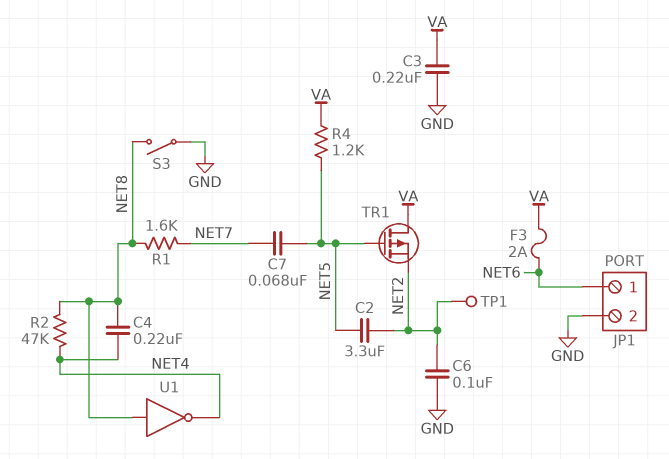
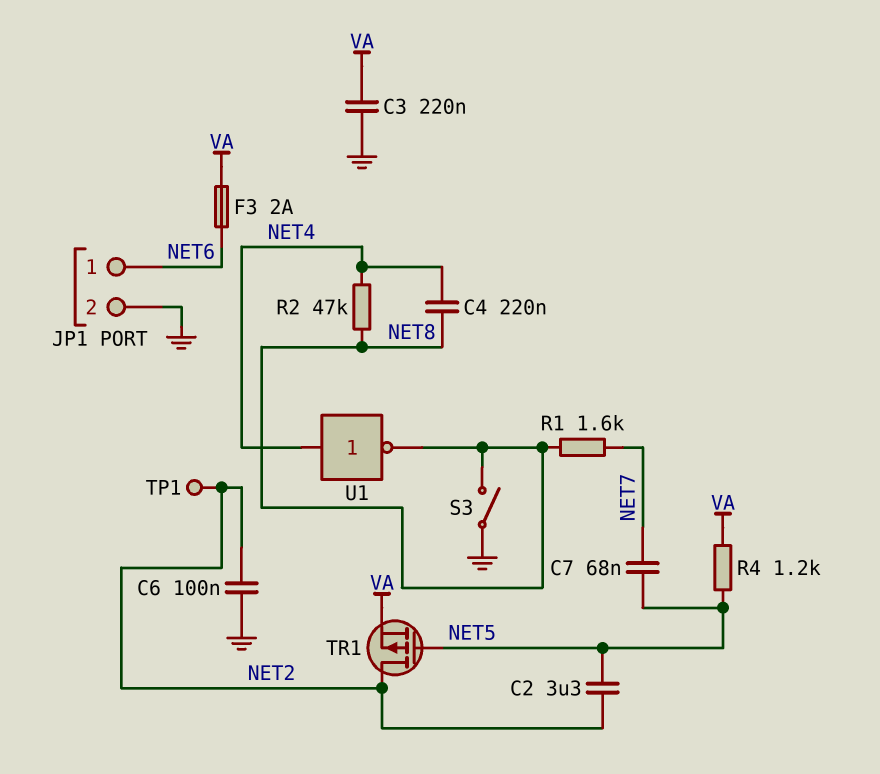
TR1: PMOS (G NET5, D VA, S NET2) -> PMOS (G NET5, D NET2, S VA)
U1: NOT (in NET8, out NET4) -> NOT (in NET4, out NET8)

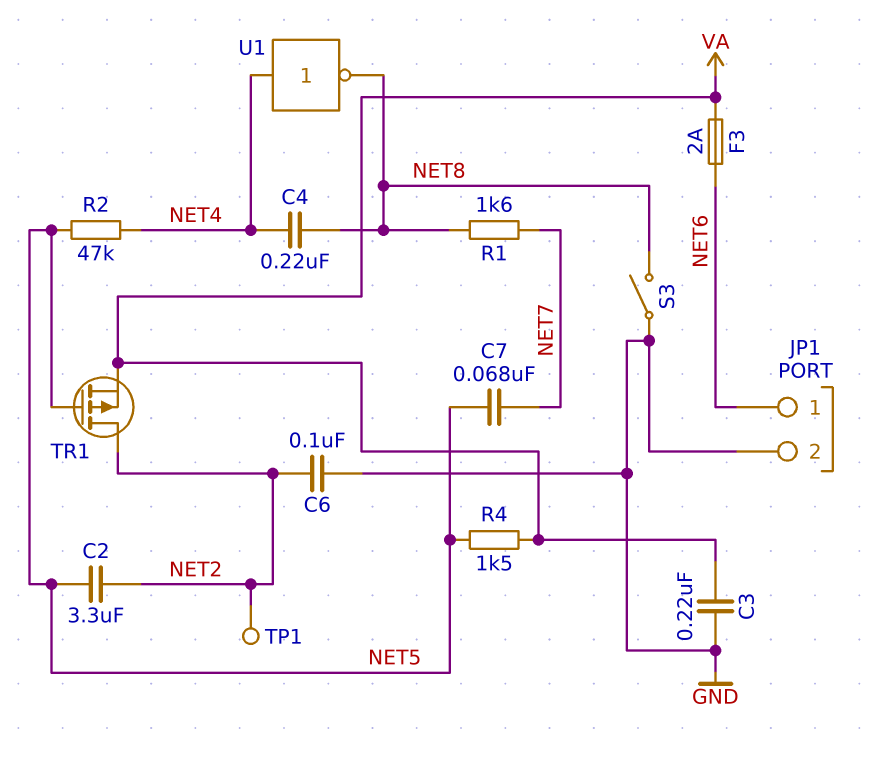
R2: 47k (NET4, NET8) -> 47k (NET4, NET5)
R4: 1.2k (NET5, VA) -> 1.5k (NET5, VA)

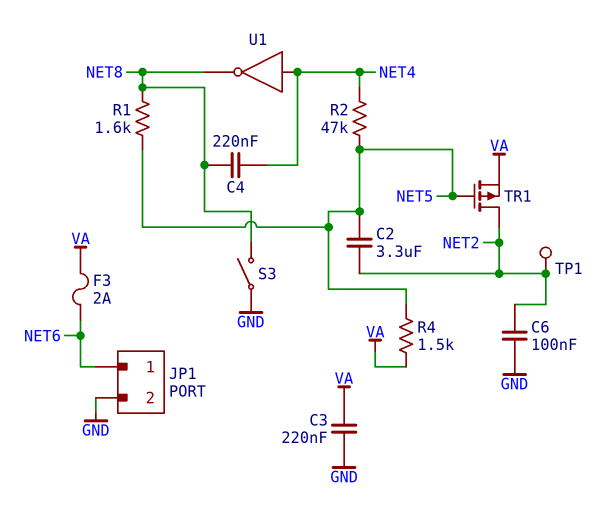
C7: 68nF (NET5, NET7) -> none
R1: 1.6k (NET7, NET8) -> 1.6k (NET5, NET8)

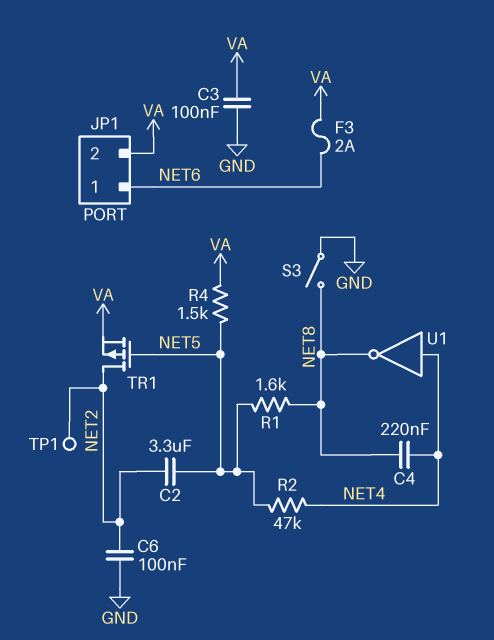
C3: 220nF (GND, VA) -> 100nF (GND, VA)
JP1 pin 2: GND -> VA

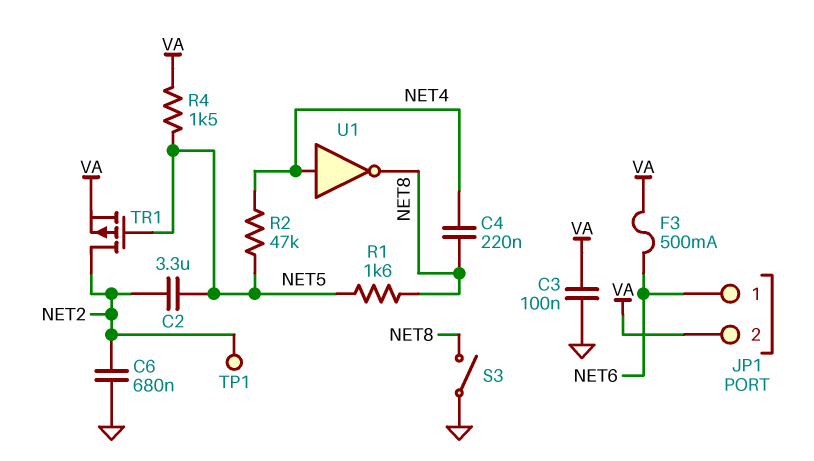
C6: 100nF (GND, NET2) -> 680nF (GND, NET2)
F3: 2A (NET6, VA) -> 500mA (NET6, VA)

